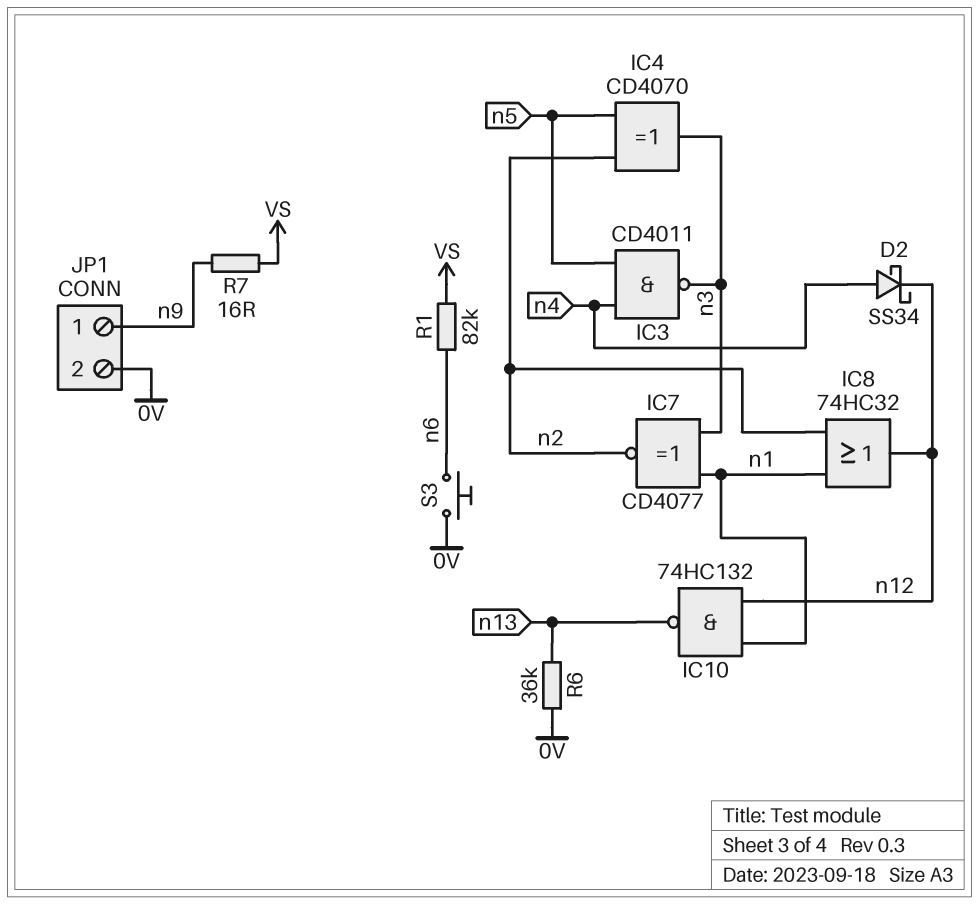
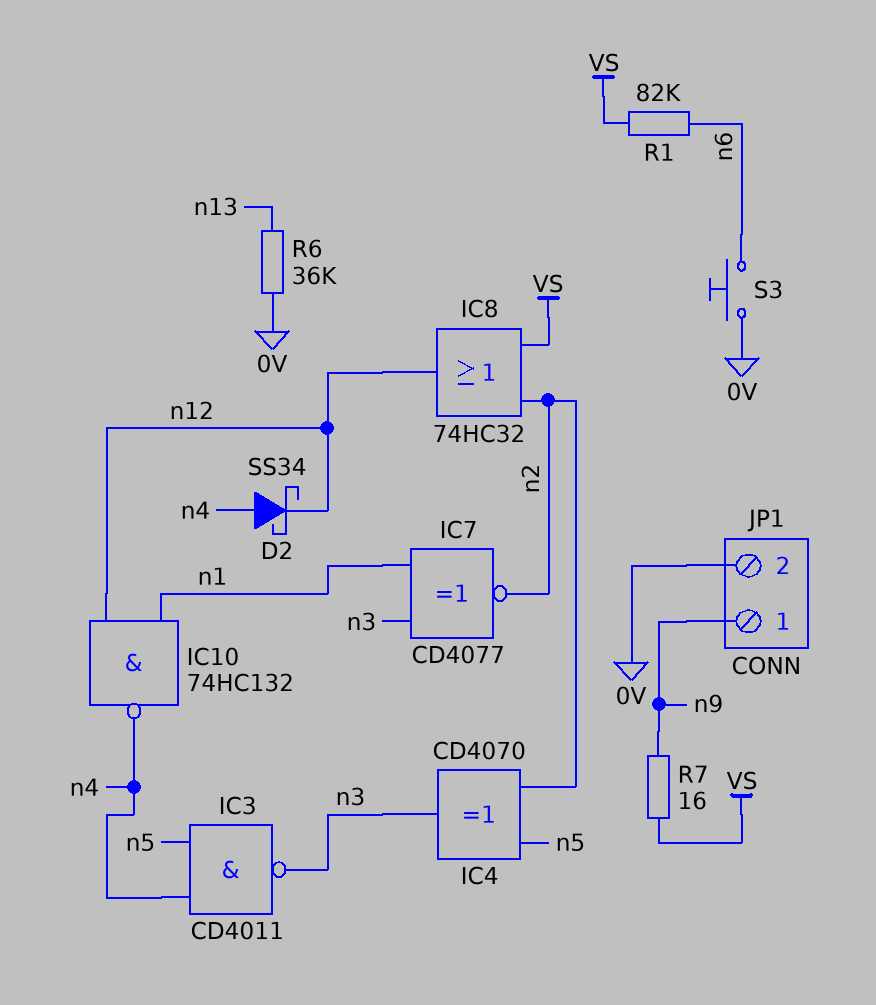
IC8: OR 74HC32 (in n1, in n2, out n12) -> OR 74HC32 (in VS, in n2, out n12)
IC10: NAND 74HC132 (in n1, in n12, out n13) -> NAND 74HC132 (in n1, in n12, out n4)

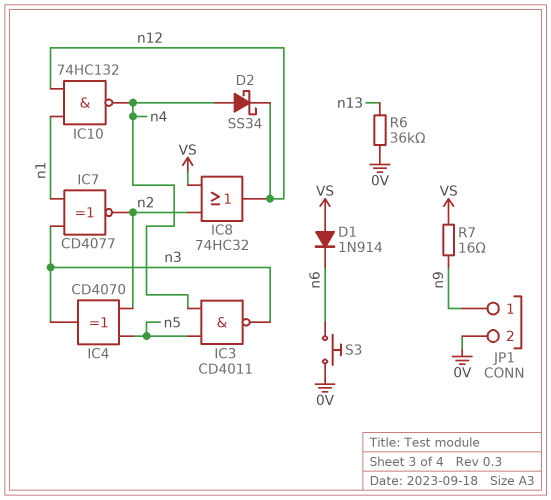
D1: none -> diode 1N914 (A VS, K n6)
R1: 82k (VS, n6) -> none

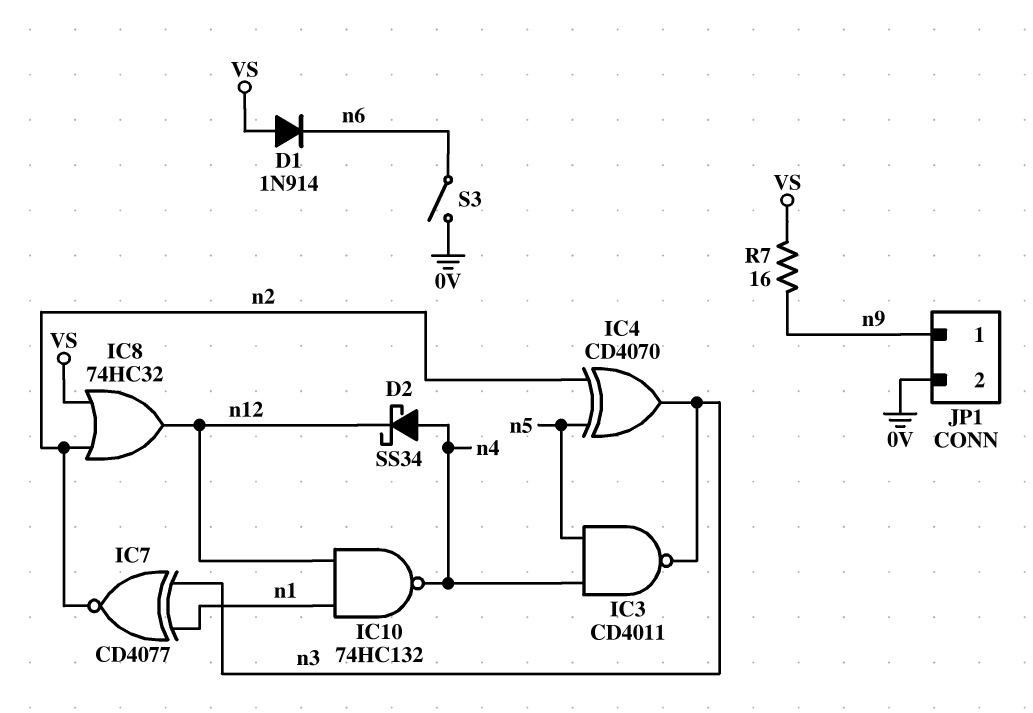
R6: 36k (0V, n13) -> none
S3: button (0V, n6) -> switch (0V, n6)

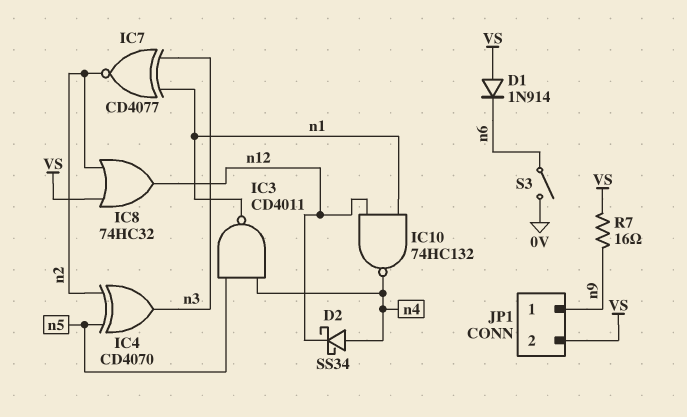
IC3: NAND CD4011 (in n4, in n5, out n3) -> NAND CD4011 (in n4, in n5, out n1)
JP1 pin 2: 0V -> VS

